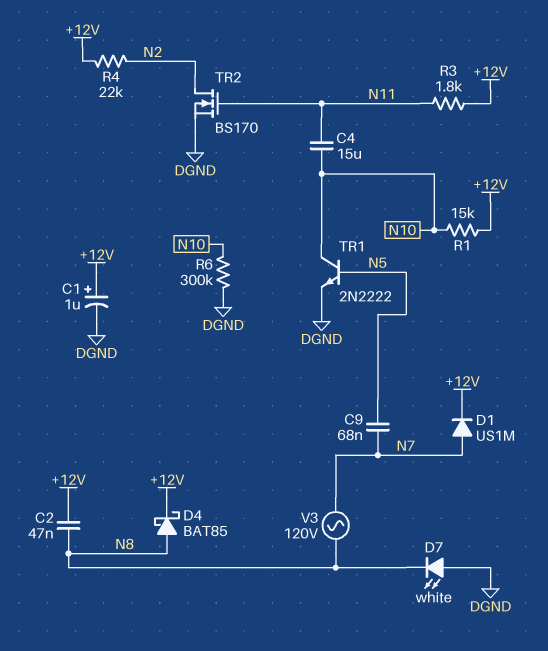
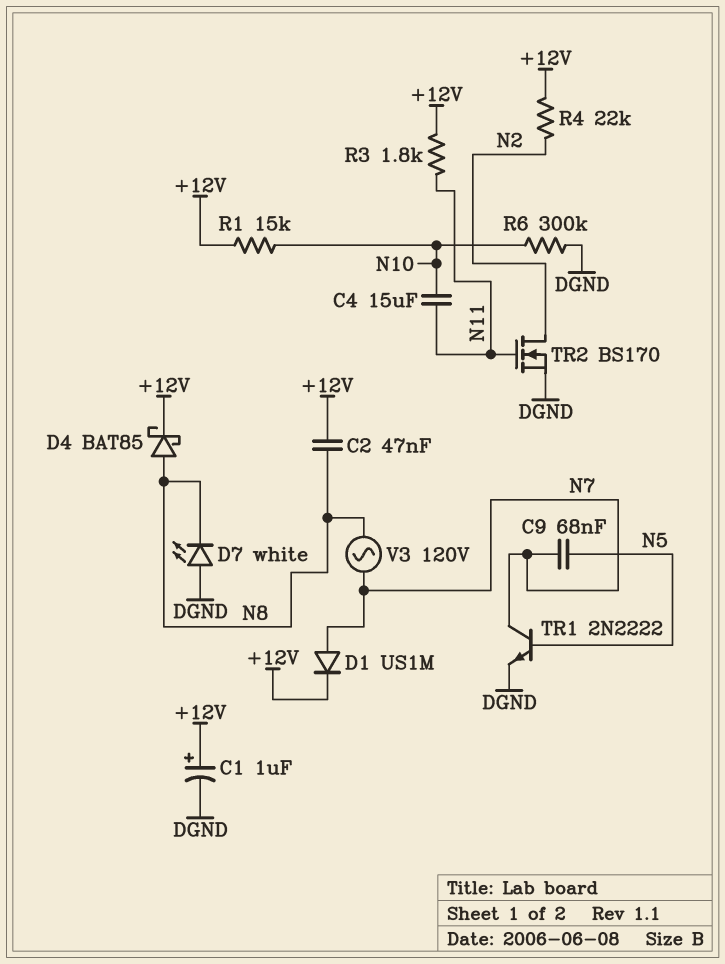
TR1: NPN 2N2222 (B N5, C N10, E DGND) -> NPN 2N2222 (B N5, C N7, E DGND)

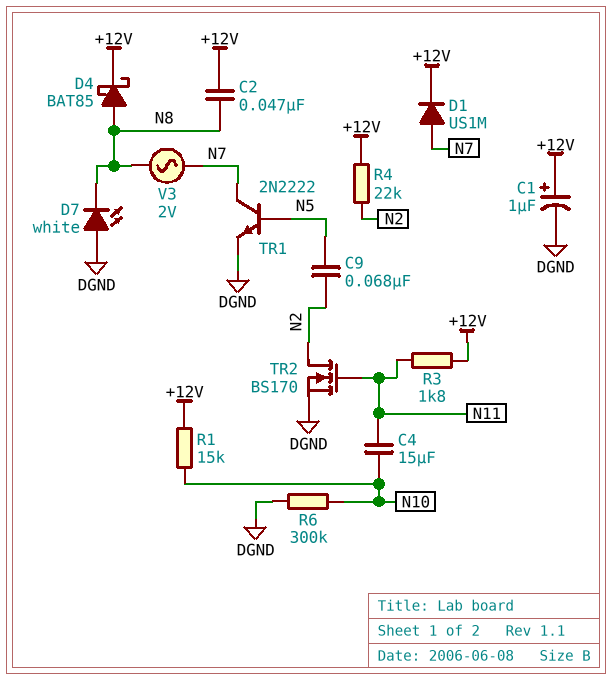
C9: 68nF (N5, N7) -> 68nF (N2, N5)
V3: AC 120V (N7, N8) -> AC 2V (N7, N8)

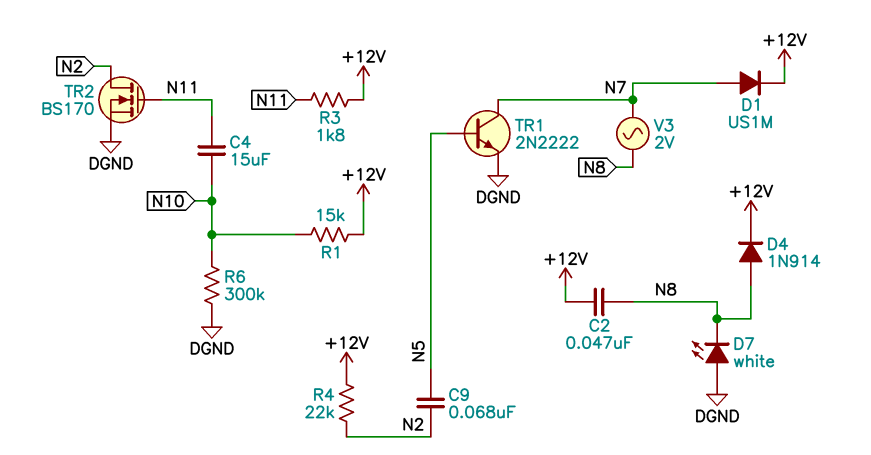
C1: 1uF (plus +12V, minus DGND) -> none
D4: schottky BAT85 (A N8, K +12V) -> diode 1N914 (A N8, K +12V)

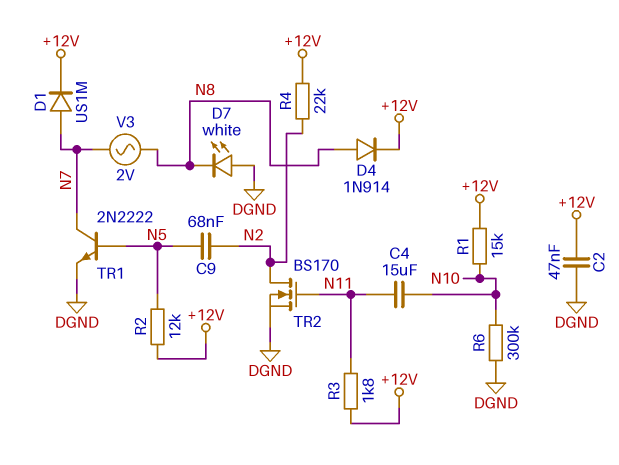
C2: 47nF (+12V, N8) -> 47nF (+12V, DGND)
R2: none -> 12k (+12V, N5)

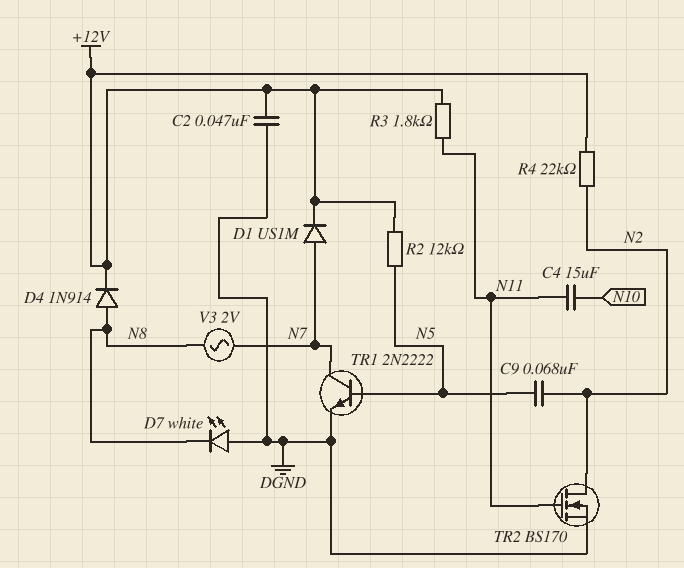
R1: 15k (+12V, N10) -> none
R6: 300k (DGND, N10) -> none

